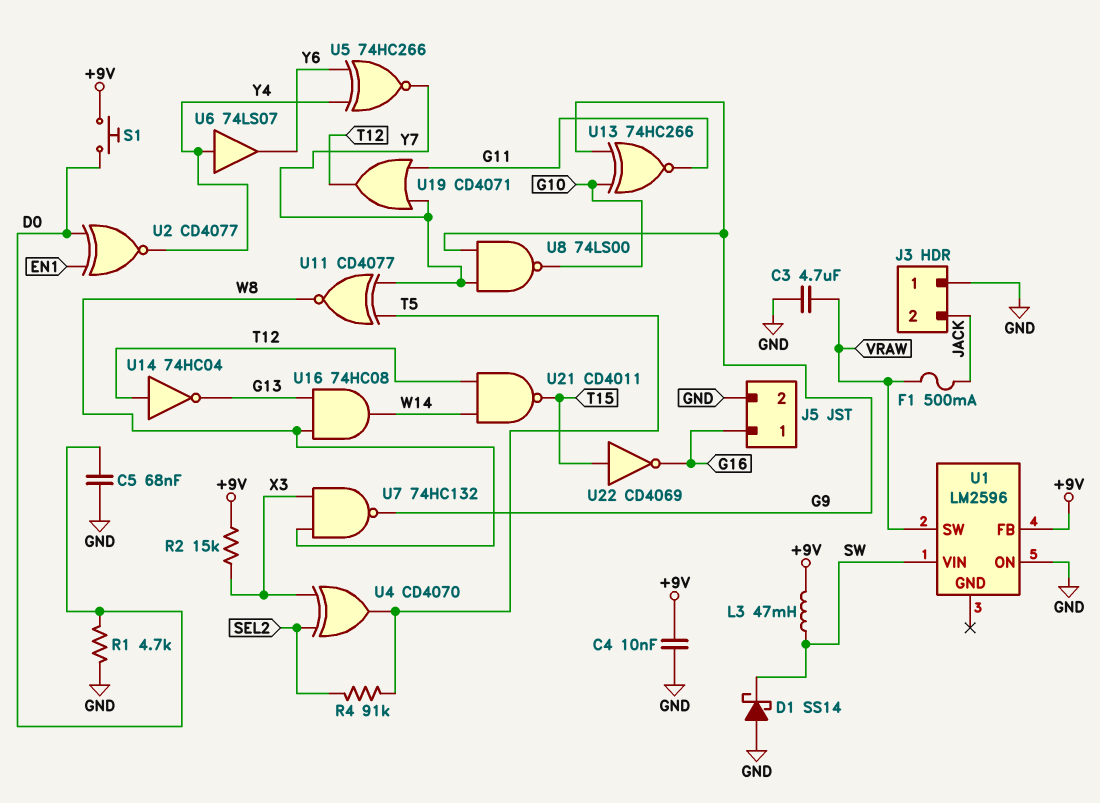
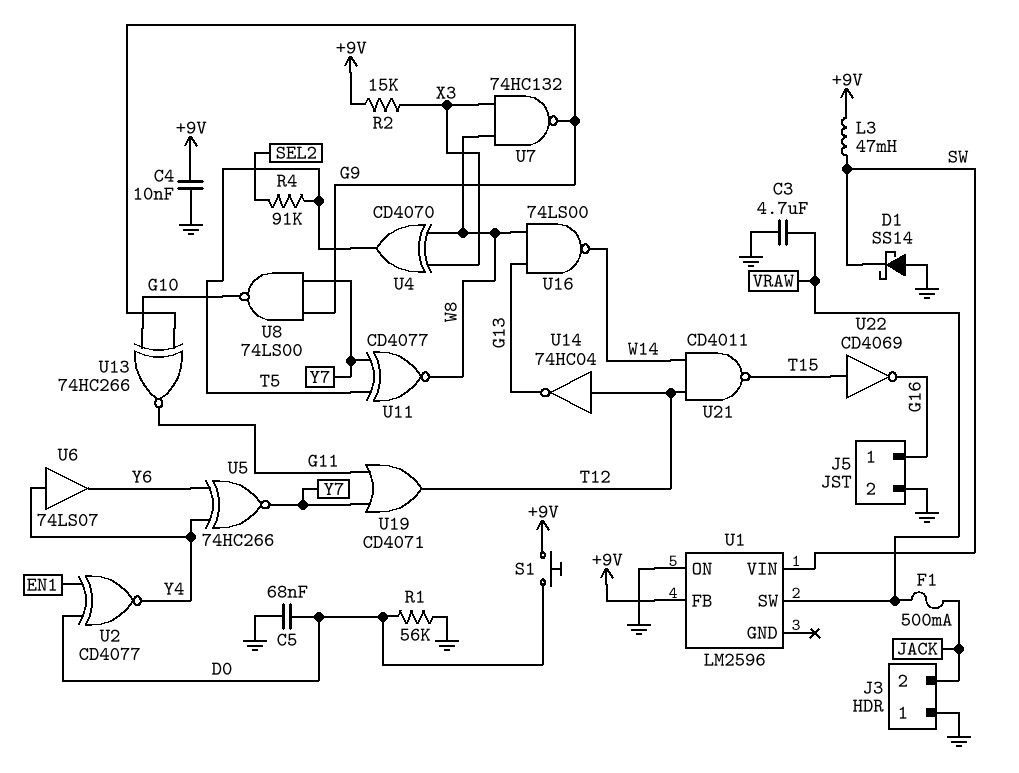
R1: 4.7k (D0, GND) -> 56k (D0, GND)
U4: XOR CD4070 (in SEL2, in X3, out T5) -> XOR CD4070 (in W8, in X3, out T5)
U16: AND 74HC08 (in G13, in W8, out W14) -> NAND 74LS00 (in G13, in W8, out W14)

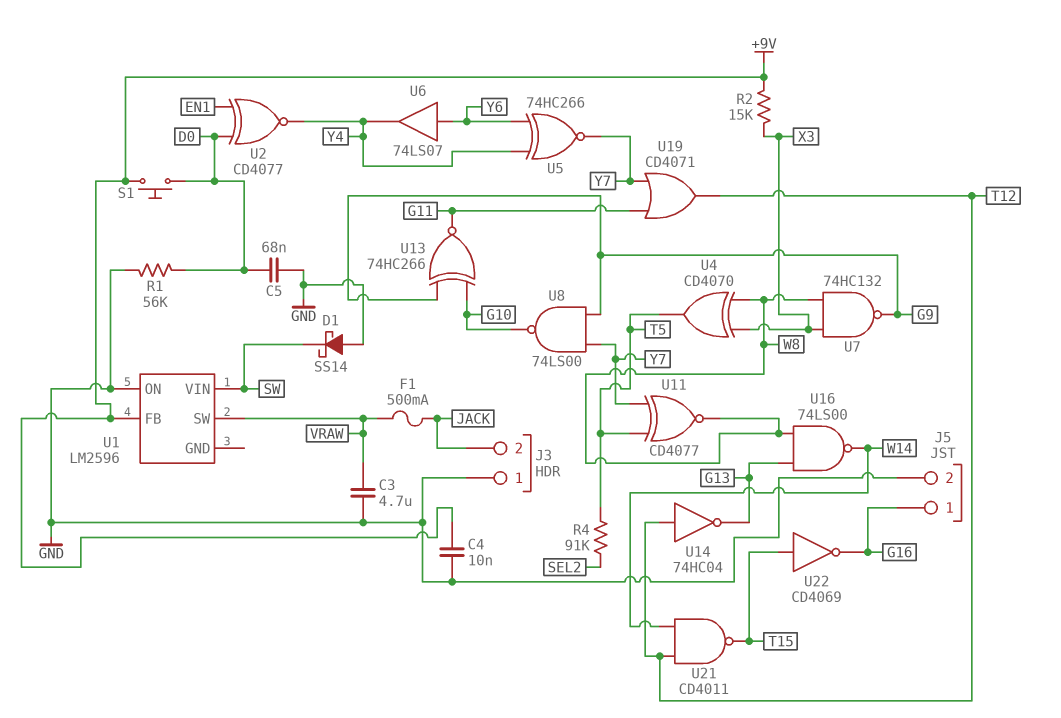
L3: 47mH (+9V, SW) -> none
U6: buffer 74LS07 (in Y4, out Y6) -> buffer 74LS07 (in Y6, out Y4)

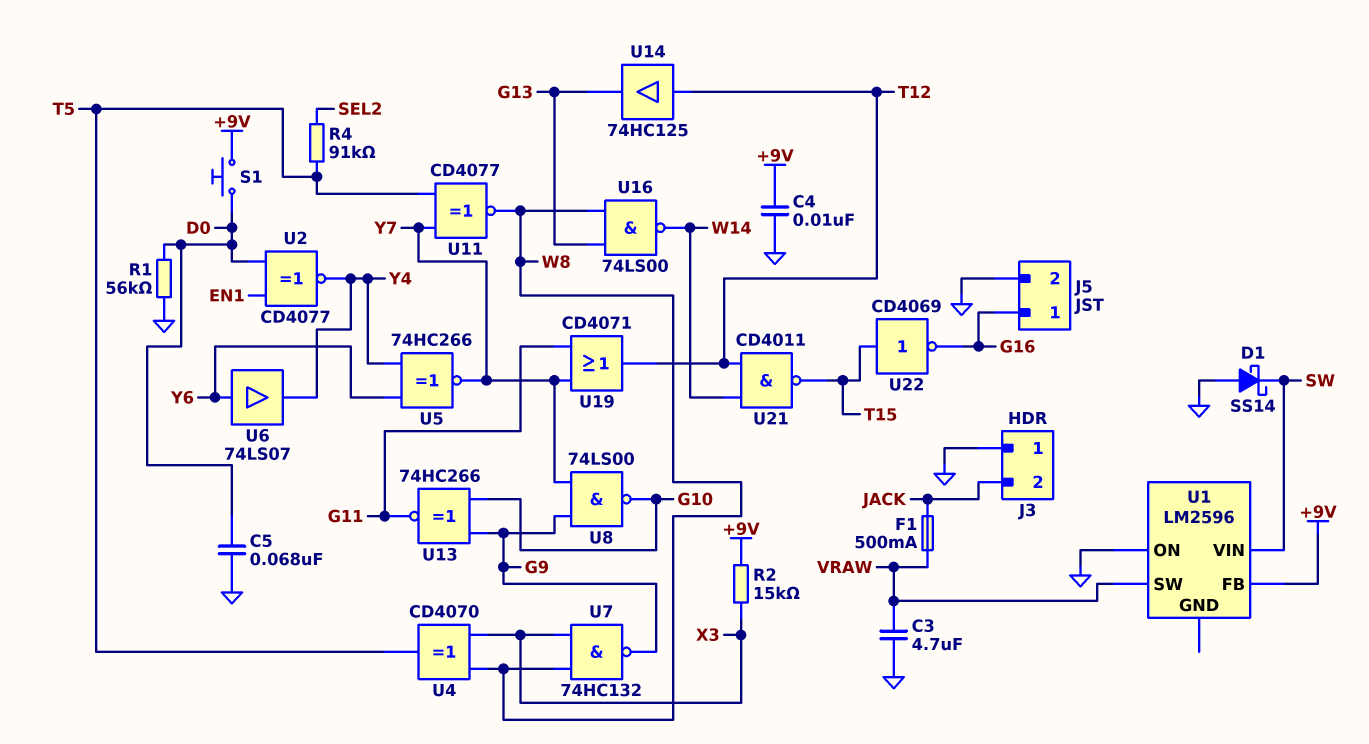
U14: NOT 74HC04 (in T12, out G13) -> buffer 74HC125 (in T12, out G13)

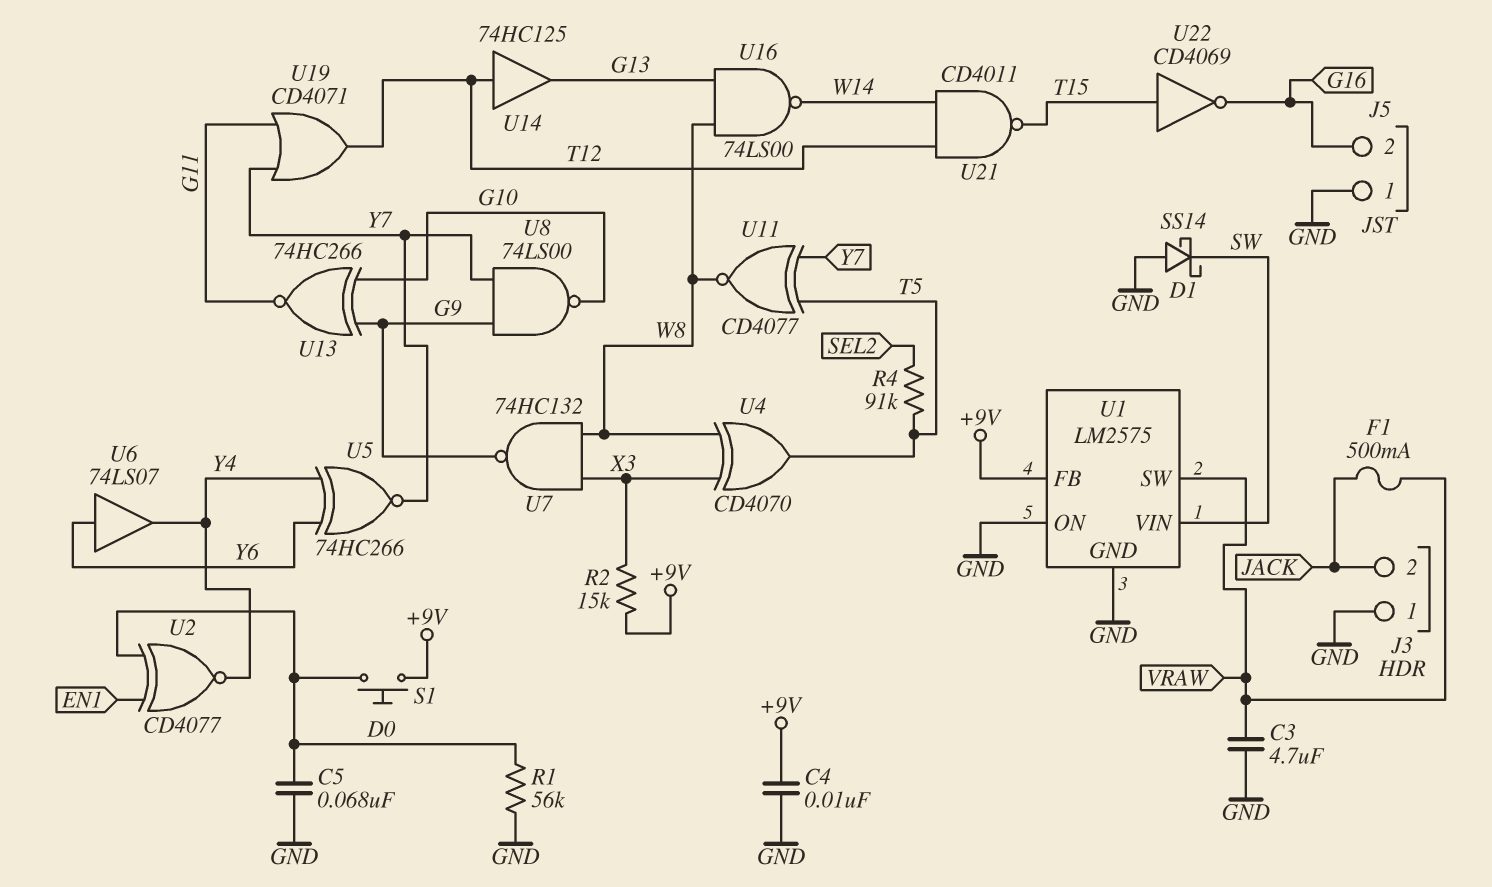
J5 pin 1: G16 -> GND
J5 pin 2: GND -> G16
U1: LM2596 -> LM2575
U1 pin GND: none -> GND

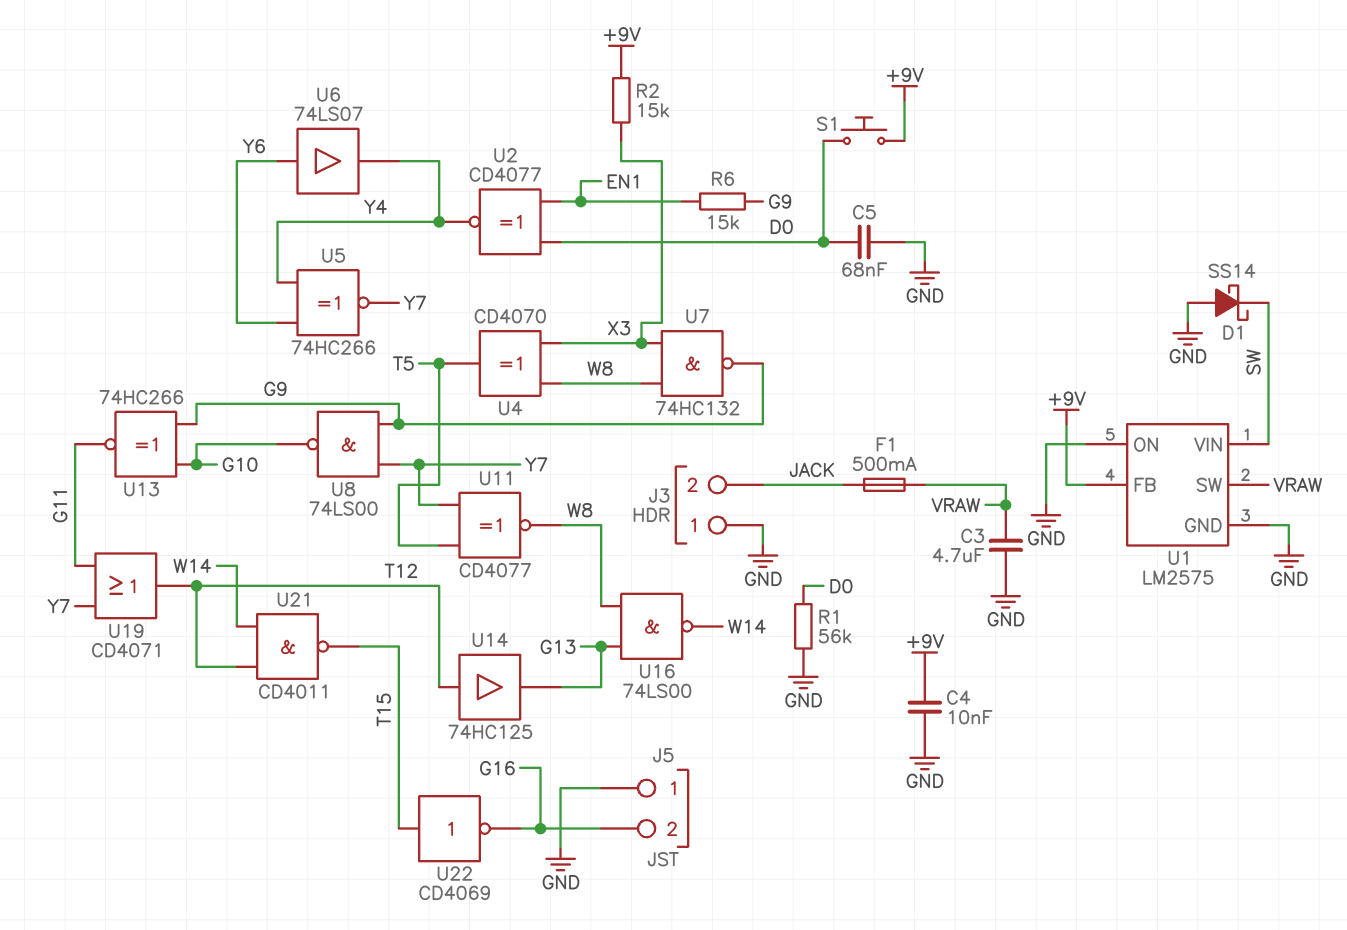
R4: 91k (SEL2, T5) -> none
R6: none -> 15k (EN1, G9)

